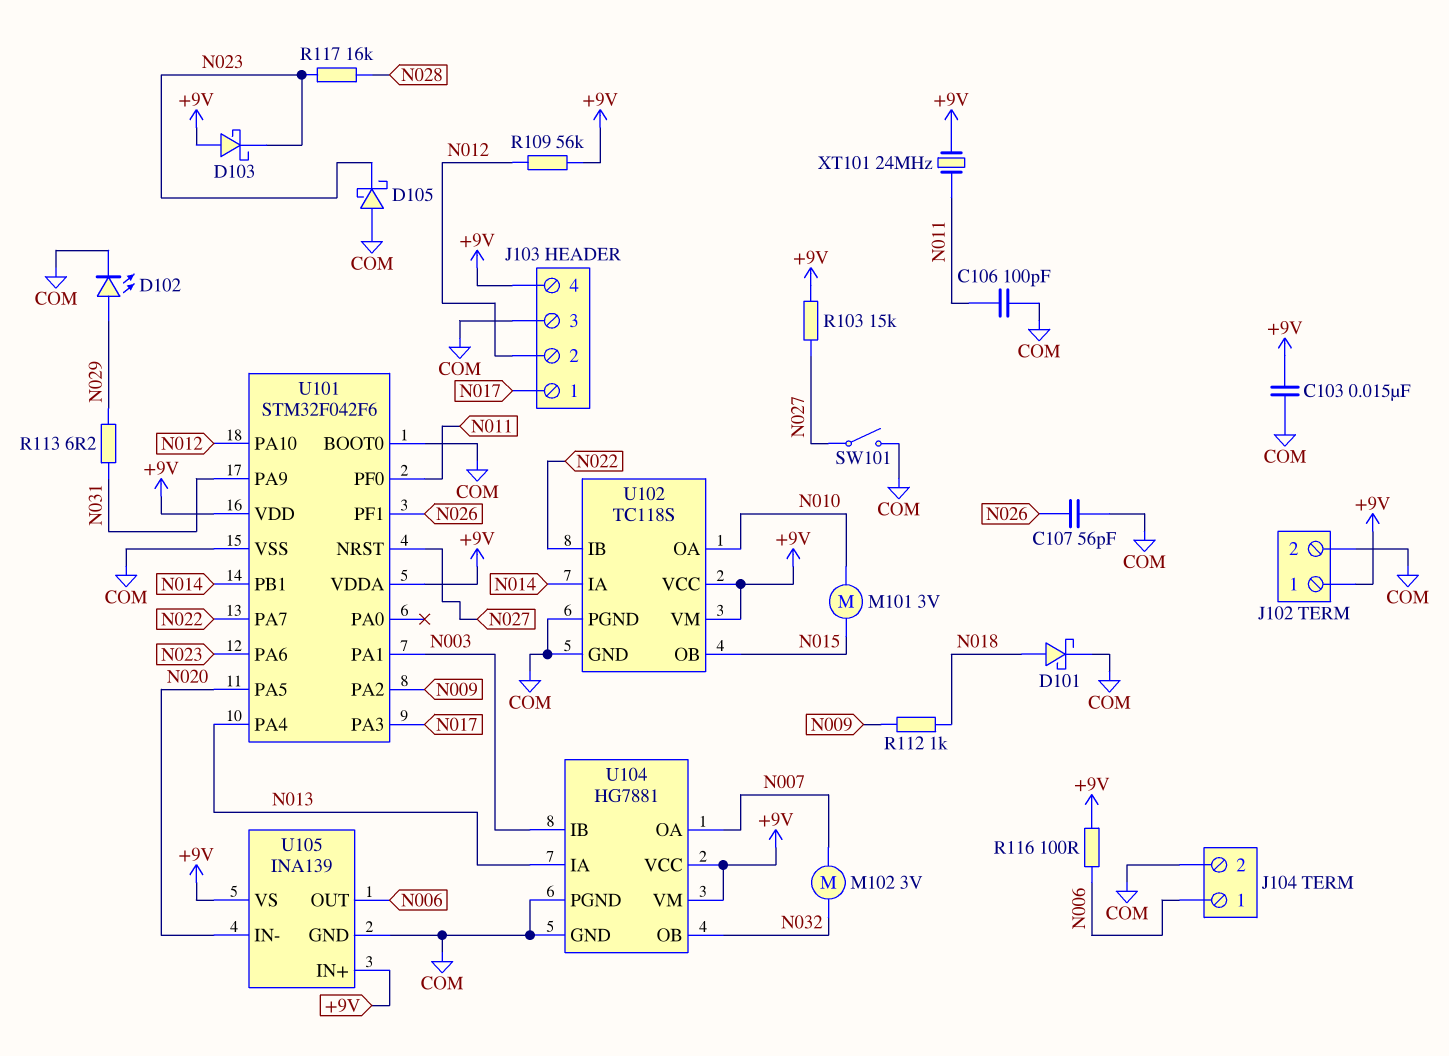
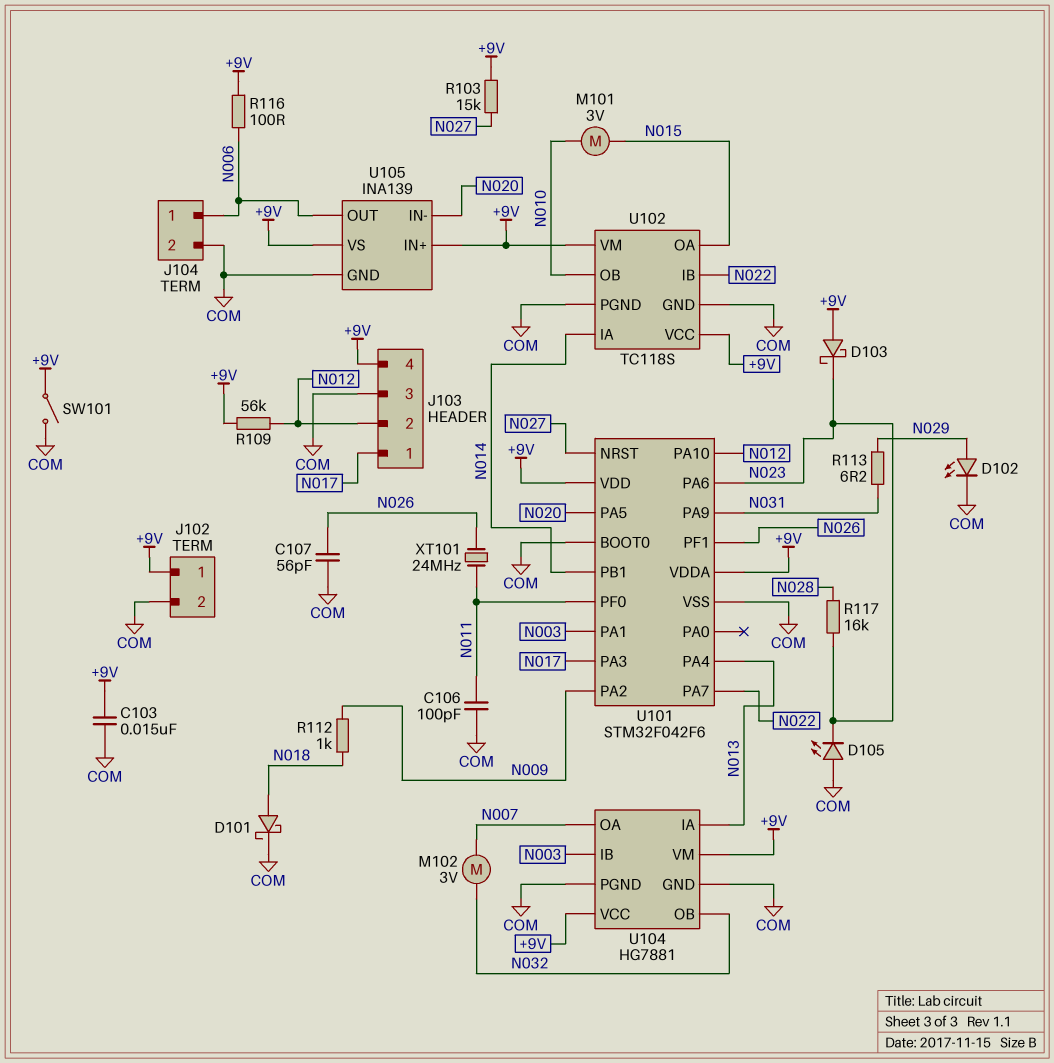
D105: schottky (A COM, K N023) -> LED (A COM, K N023)
SW101: switch (COM, N027) -> switch (+9V, COM)
U102 pin OA: N010 -> N015
U102 pin OB: N015 -> N010
XT101: 24MHz (+9V, N011) -> 24MHz (N011, N026)

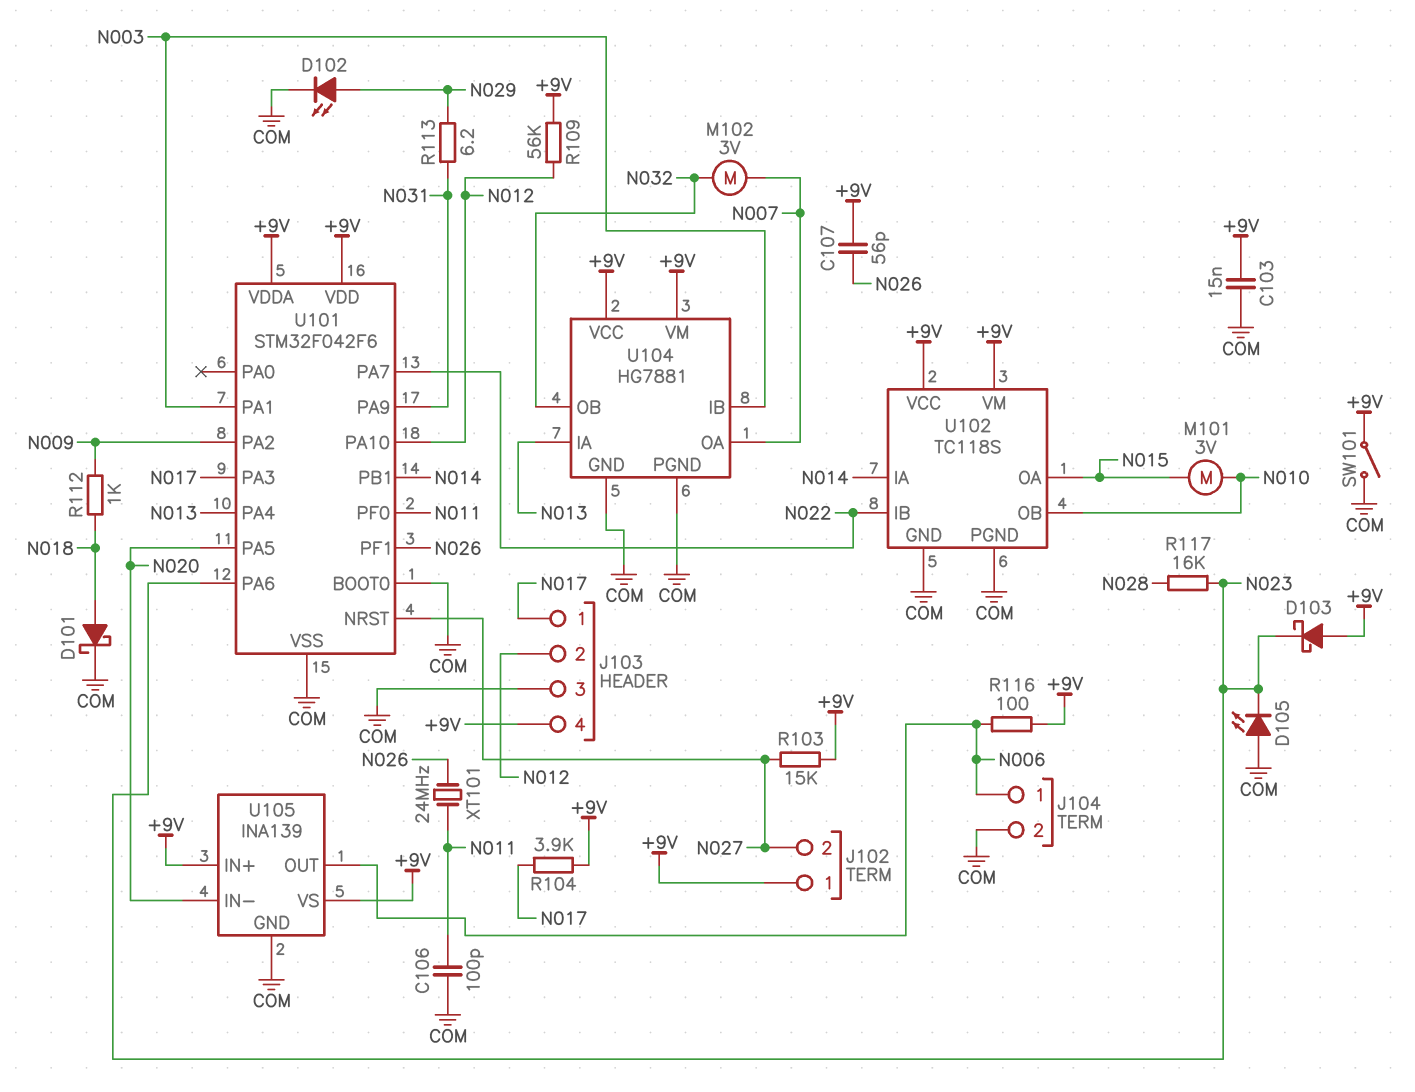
C107: 56pF (COM, N026) -> 56pF (+9V, N026)
J102 pin 2: COM -> N027
R104: none -> 3.9k (+9V, N017)

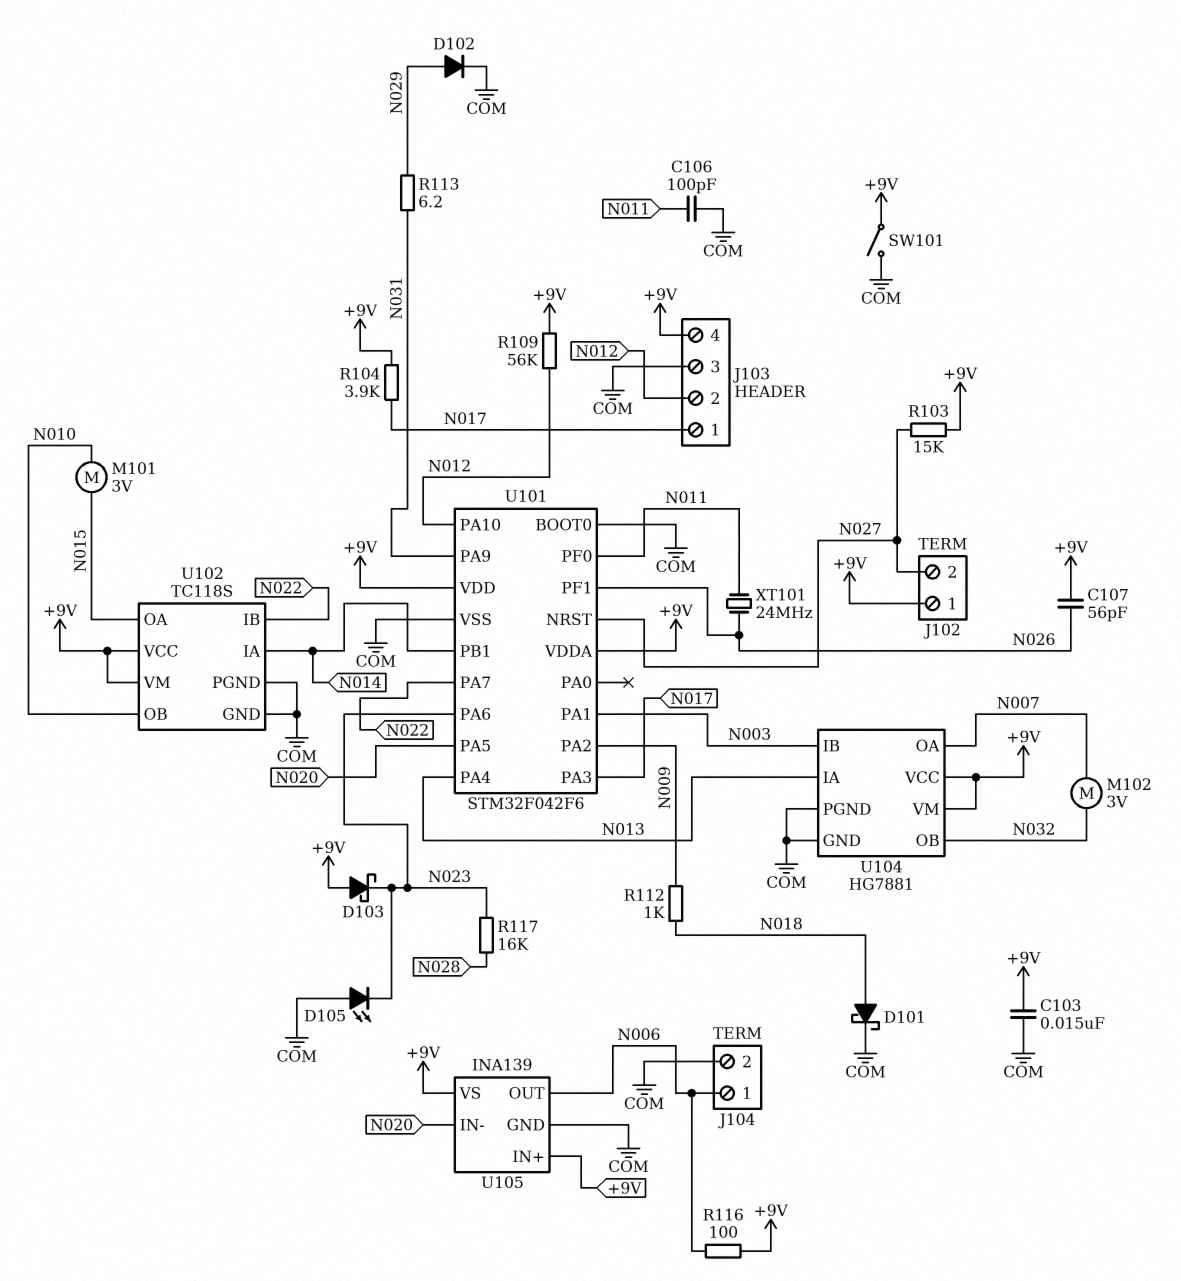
D102: LED (A N029, K COM) -> diode (A N029, K COM)

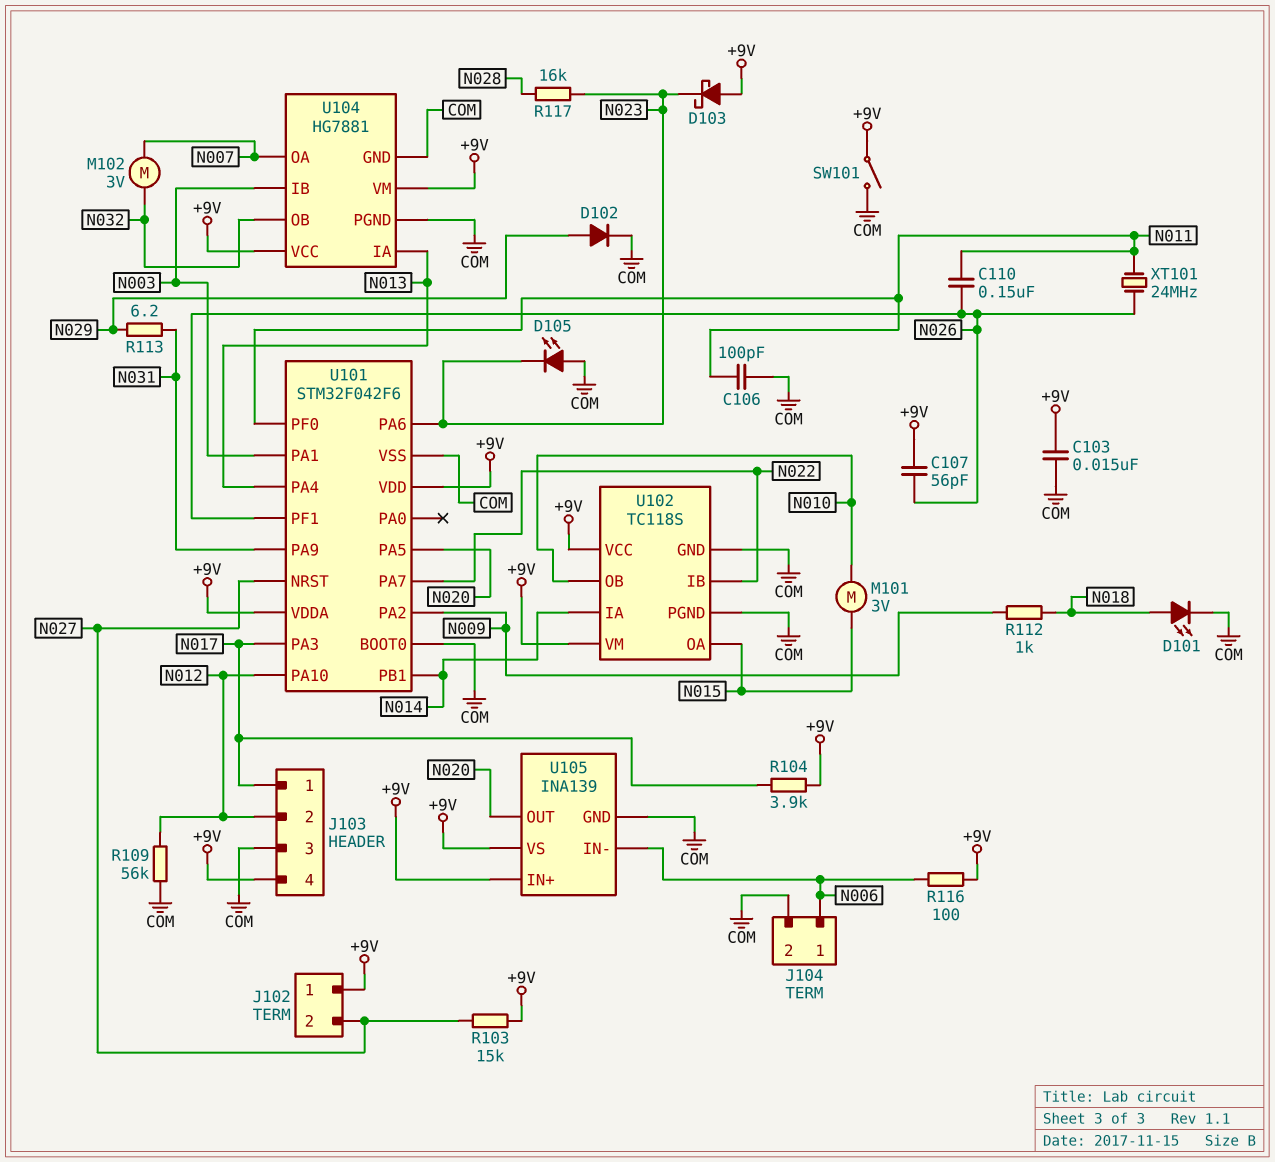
C110: none -> 150nF (N011, N026)
D101: schottky (A N018, K COM) -> LED (A N018, K COM)
R109: 56k (+9V, N012) -> 56k (COM, N012)
U105 pin IN-: N020 -> N006
U105 pin OUT: N006 -> N020

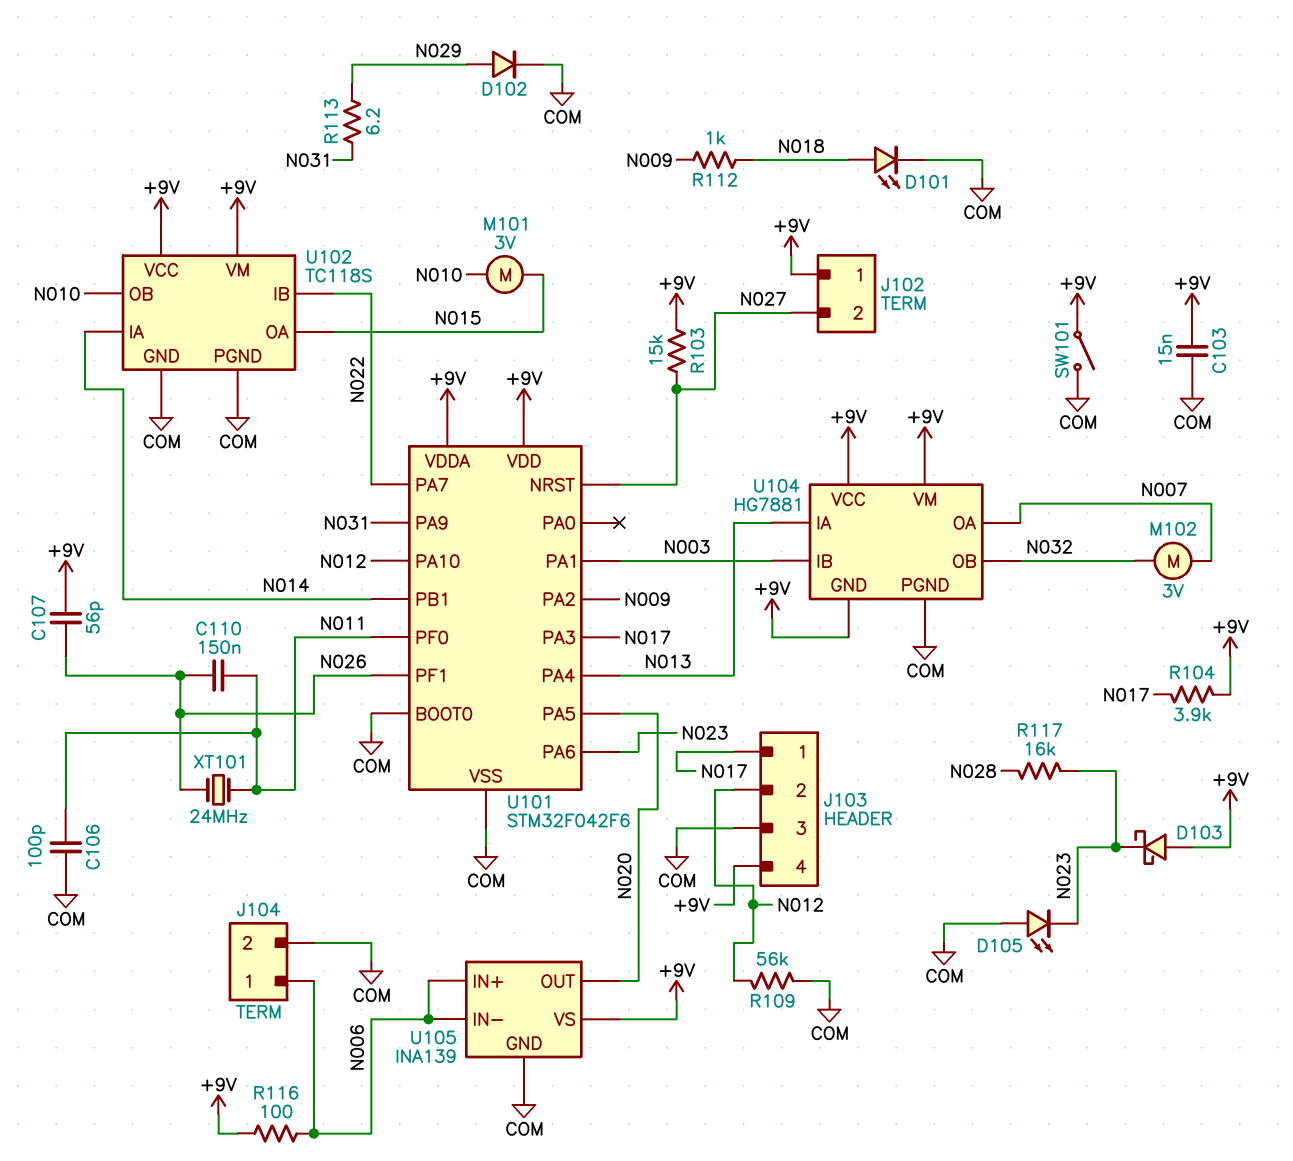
U104 pin GND: COM -> +9V
U105 pin IN+: +9V -> N006

